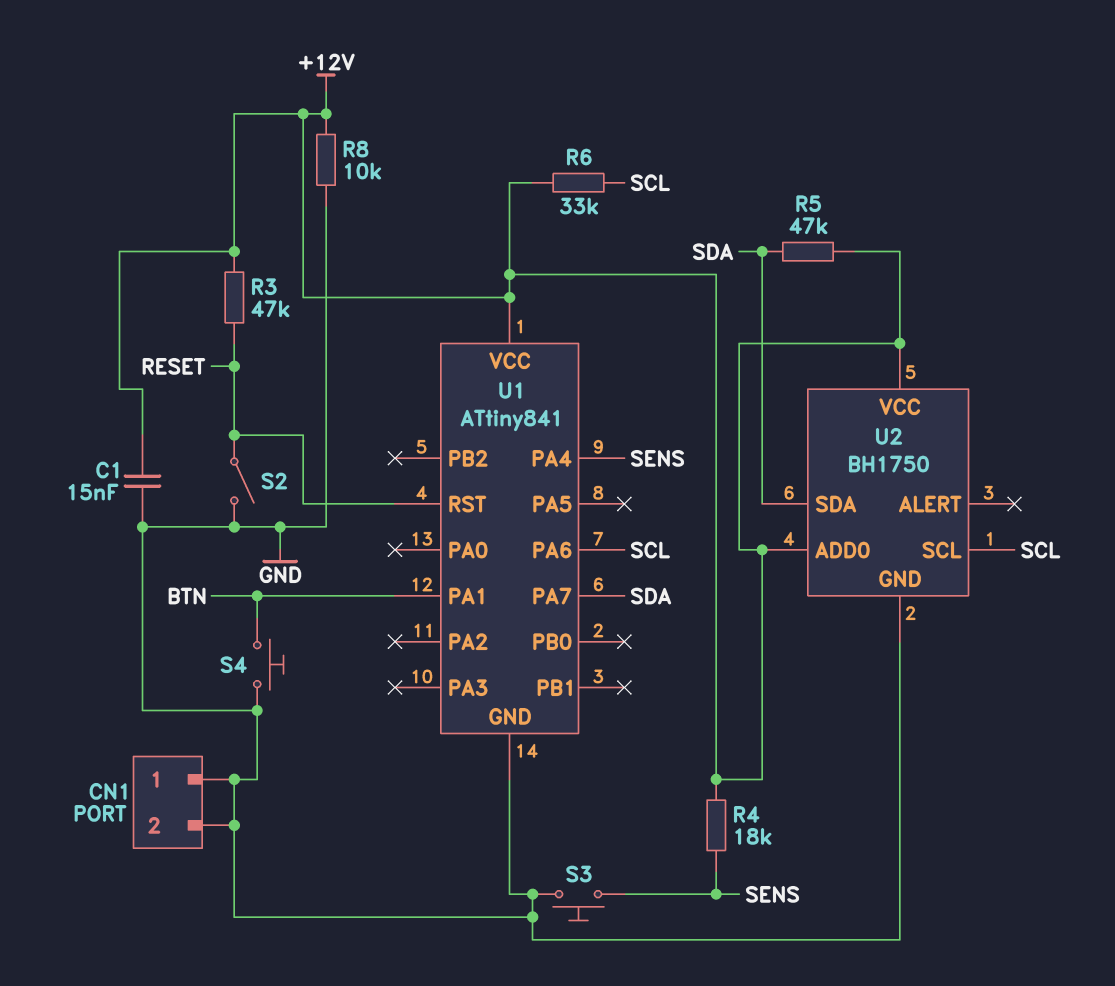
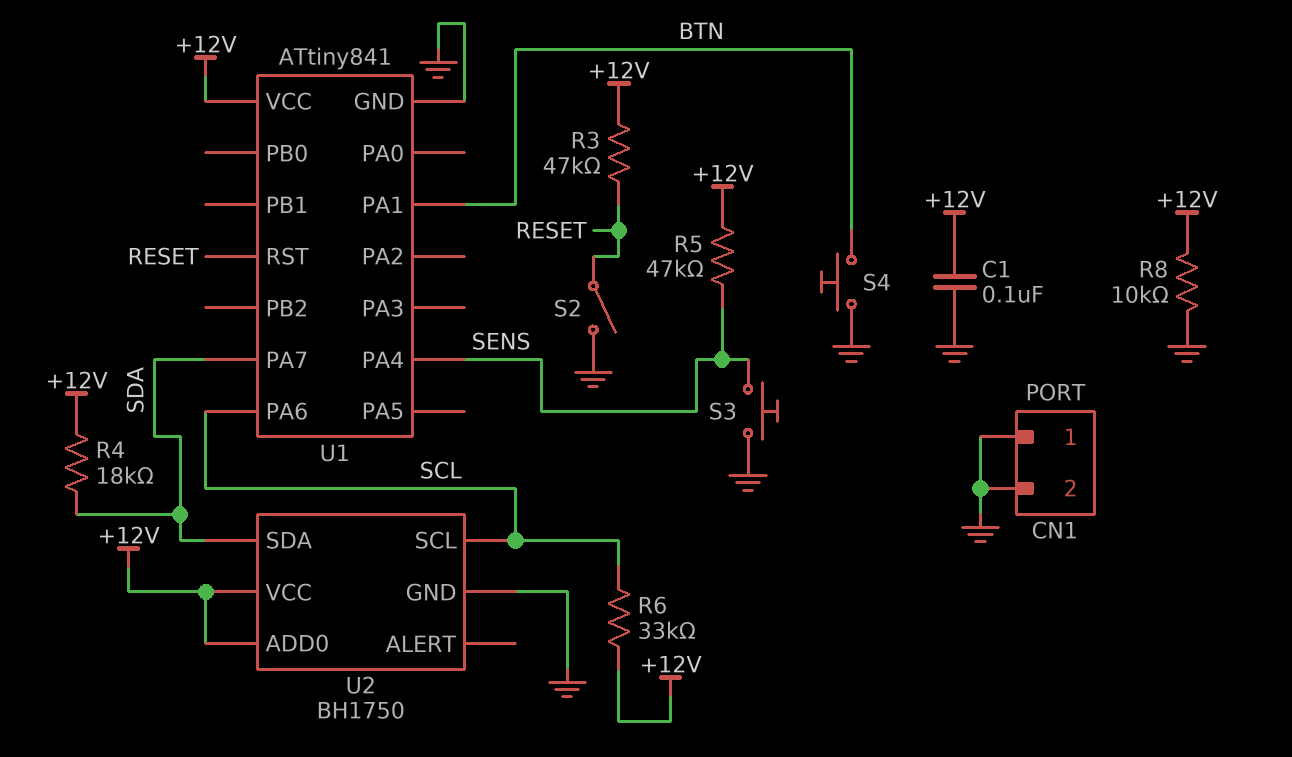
C1: 15nF (+12V, GND) -> 100nF (+12V, GND)
R4: 18k (+12V, SENS) -> 18k (+12V, SDA)
R5: 47k (+12V, SDA) -> 47k (+12V, SENS)

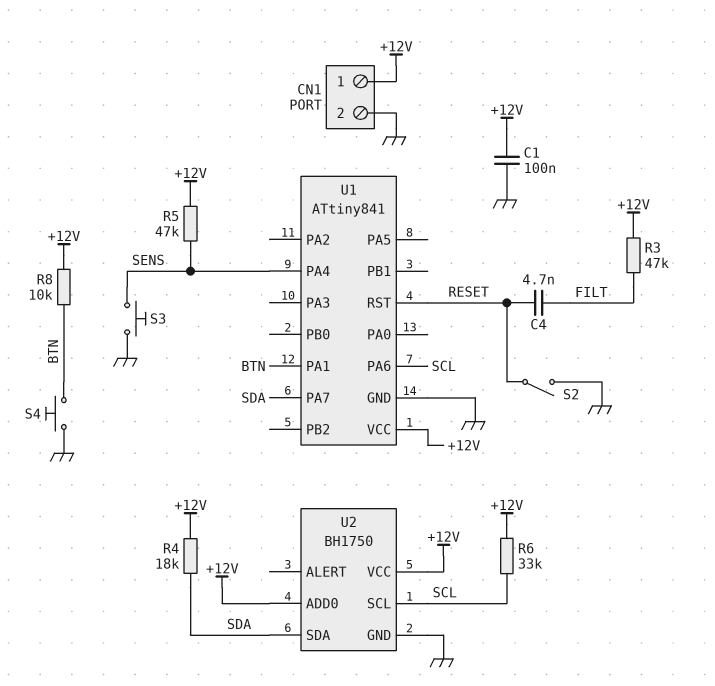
C4: none -> 4.7nF (FILT, RESET)
CN1 pin 1: GND -> +12V
R3: 47k (+12V, RESET) -> 47k (+12V, FILT)
R8: 10k (+12V, GND) -> 10k (+12V, BTN)

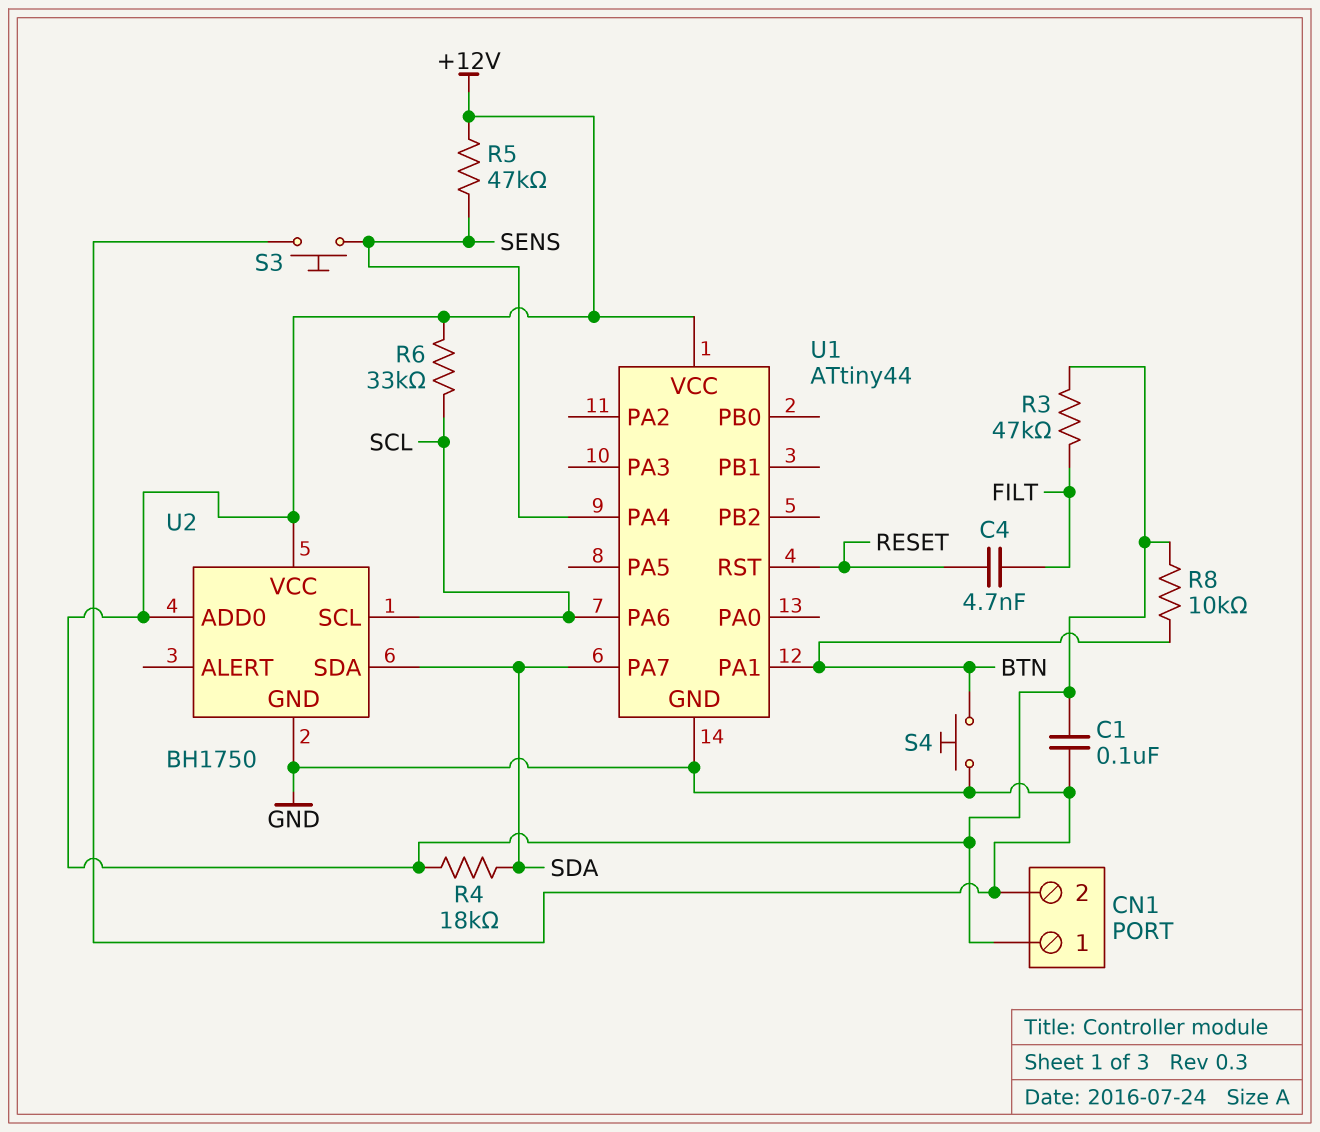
S2: switch (GND, RESET) -> none
U1: ATtiny841 -> ATtiny44

